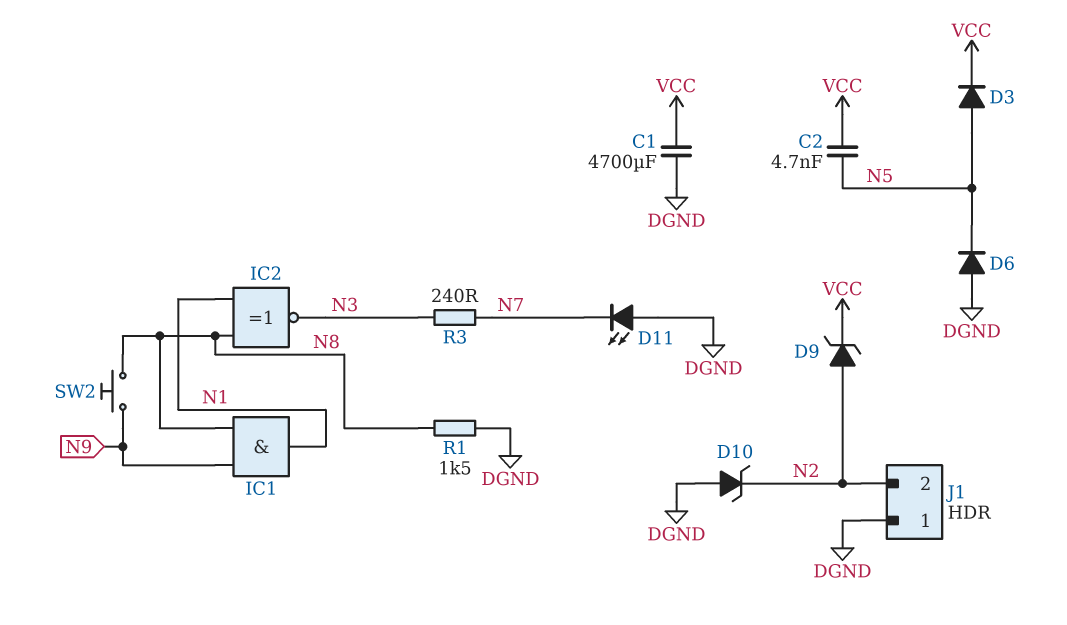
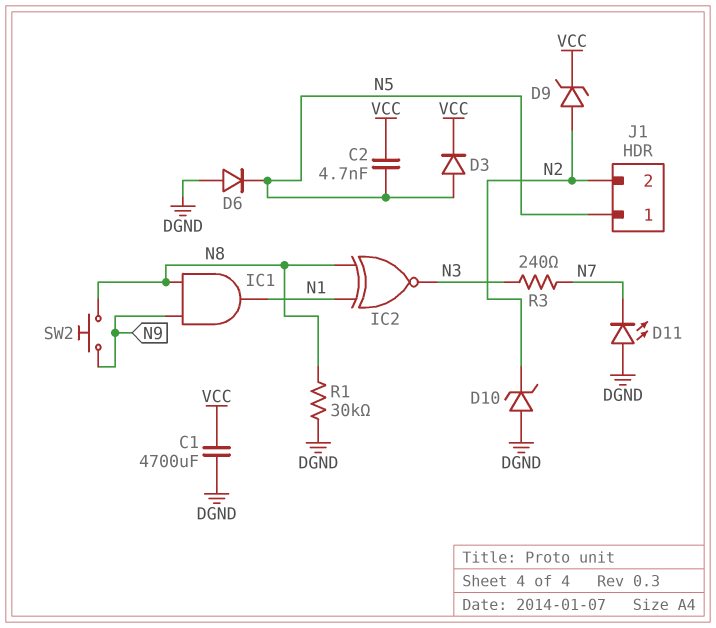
J1 pin 1: DGND -> N5
R1: 1.5k (DGND, N8) -> 30k (DGND, N8)

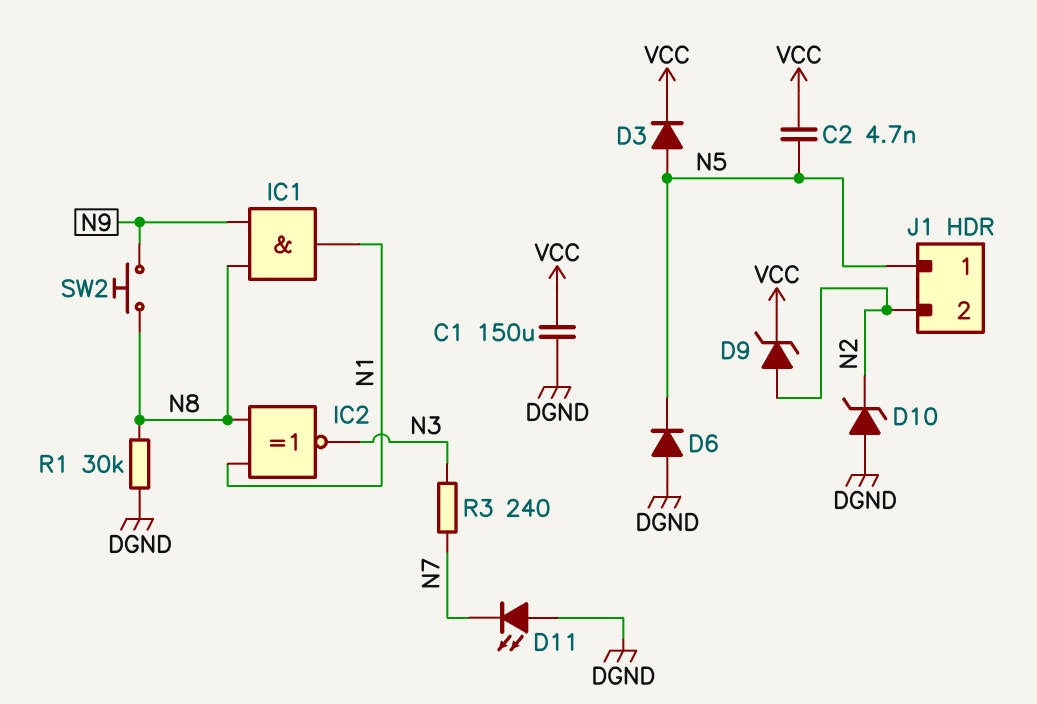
C1: 4700uF (DGND, VCC) -> 150uF (DGND, VCC)

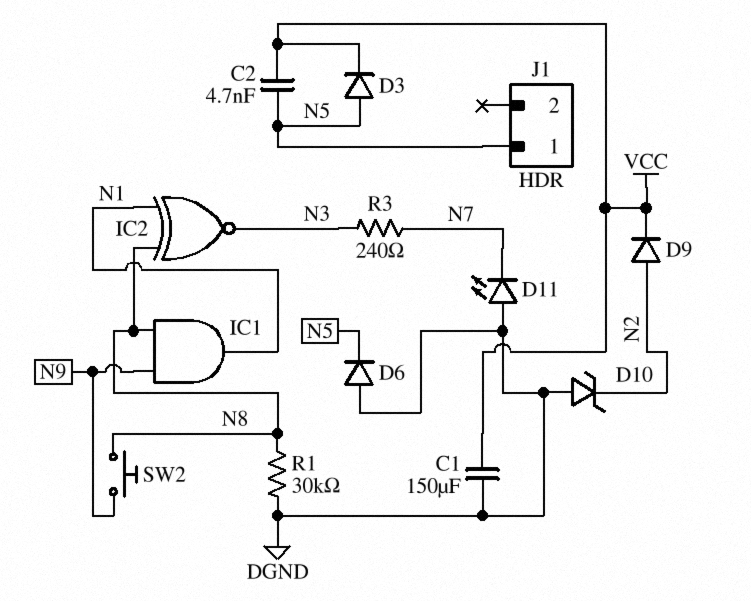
D9: zener (A N2, K VCC) -> diode (A N2, K VCC)
J1 pin 2: N2 -> none

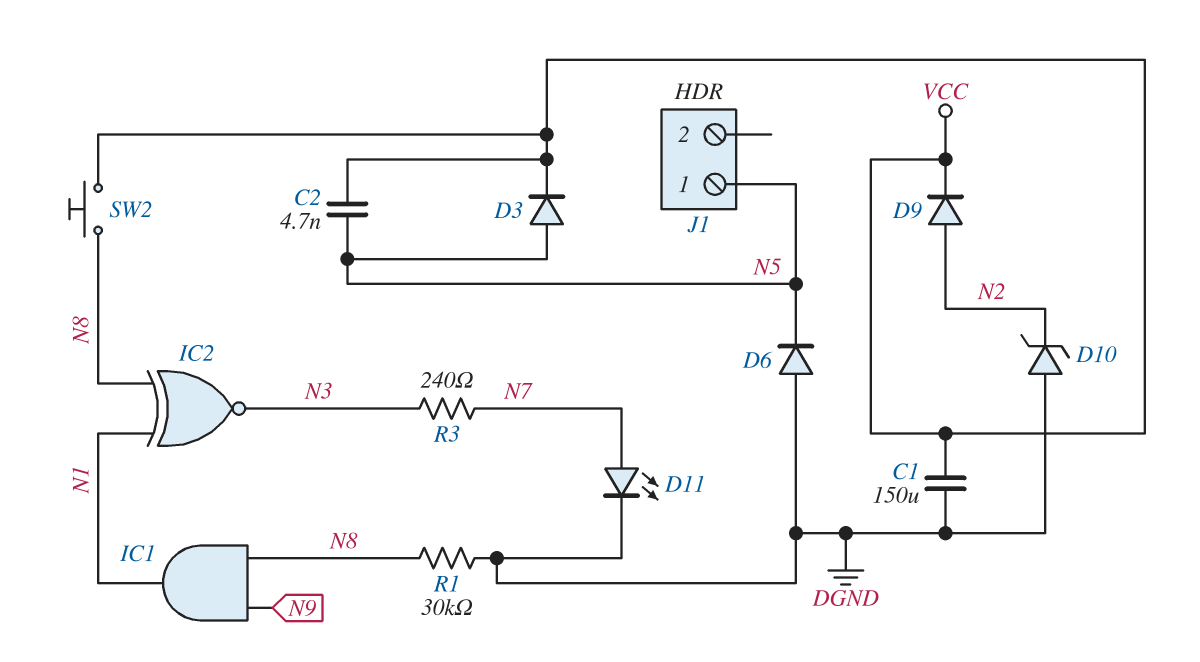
D11: LED (A DGND, K N7) -> LED (A N7, K DGND)
SW2: button (N8, N9) -> button (N8, VCC)

